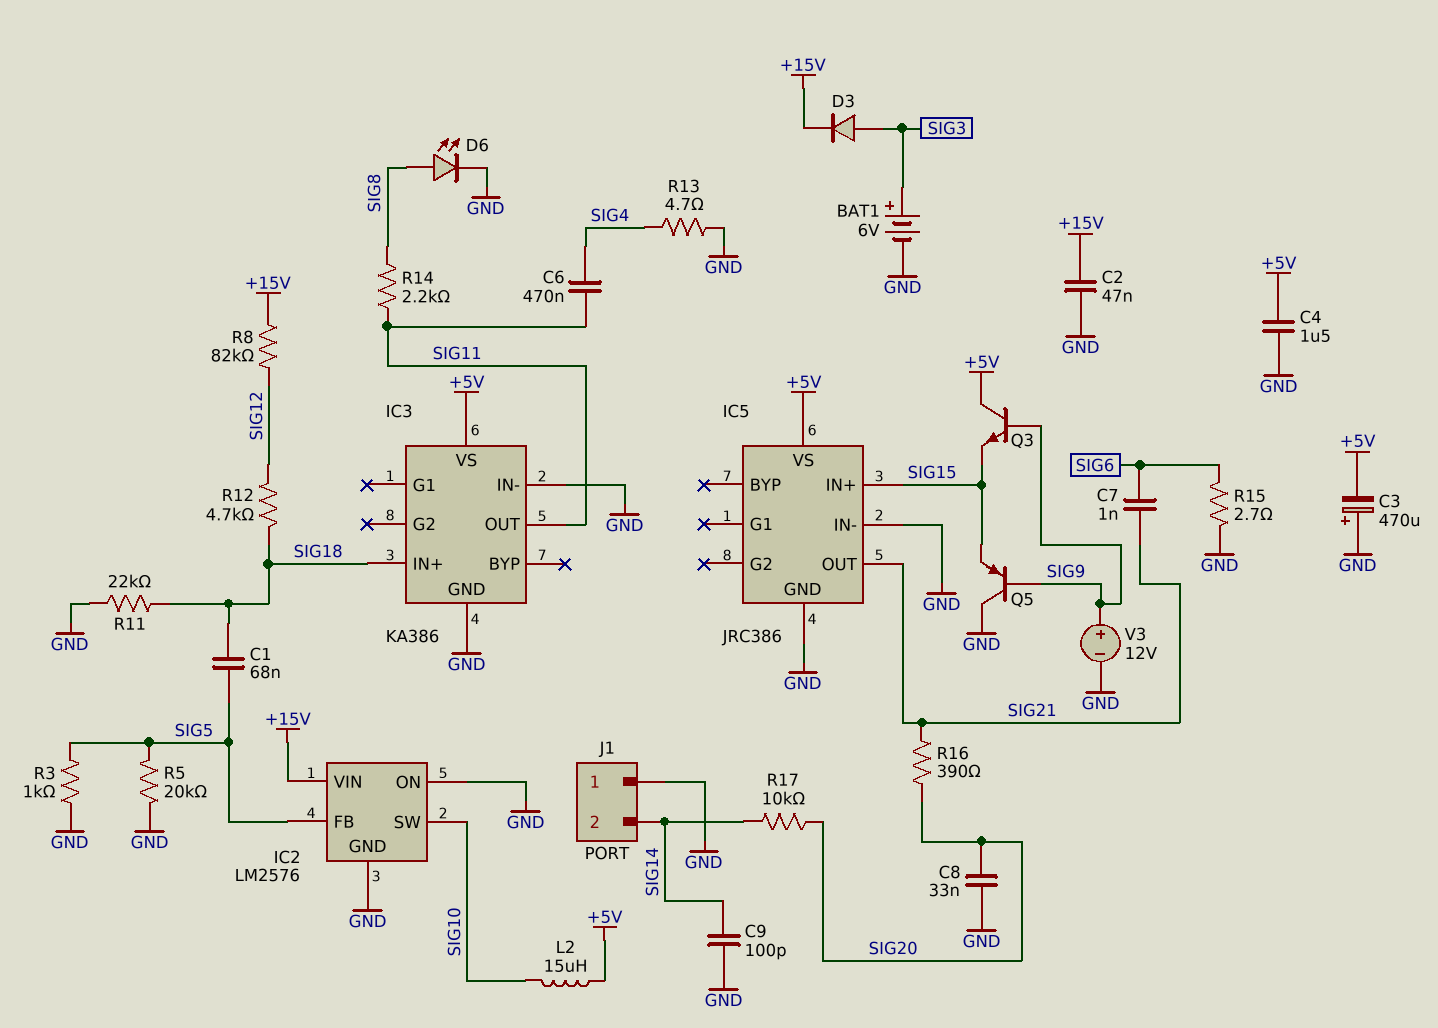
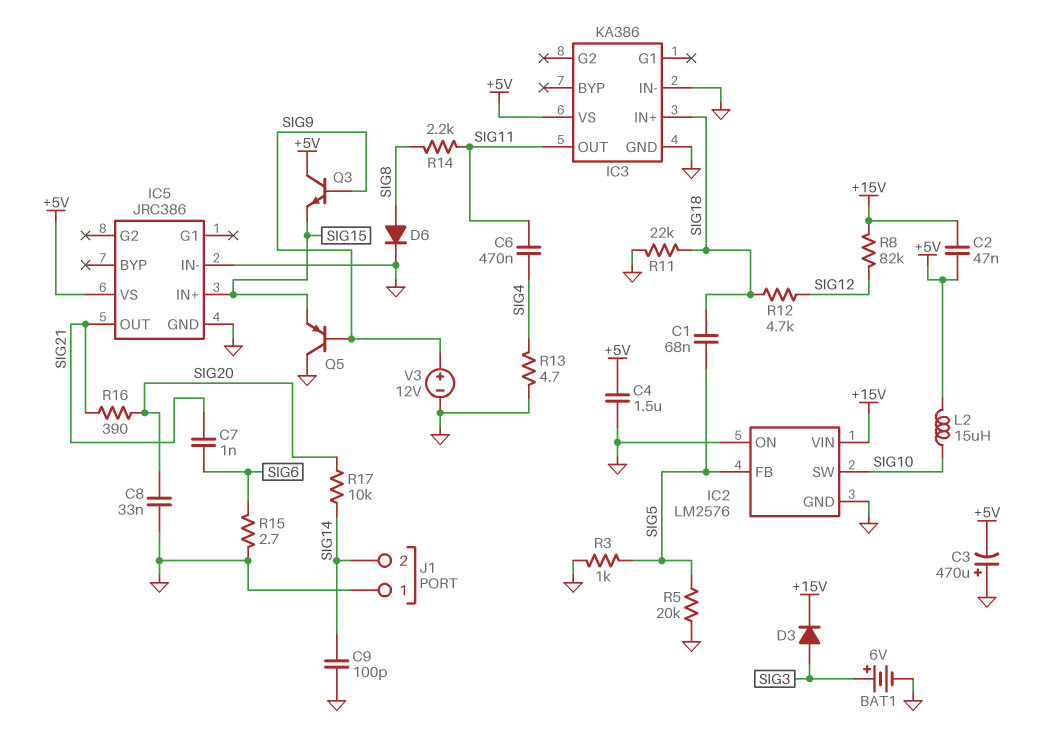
C2: 47nF (+15V, GND) -> 47nF (+5V, +15V)
D6: LED (A SIG8, K GND) -> diode (A SIG8, K GND)

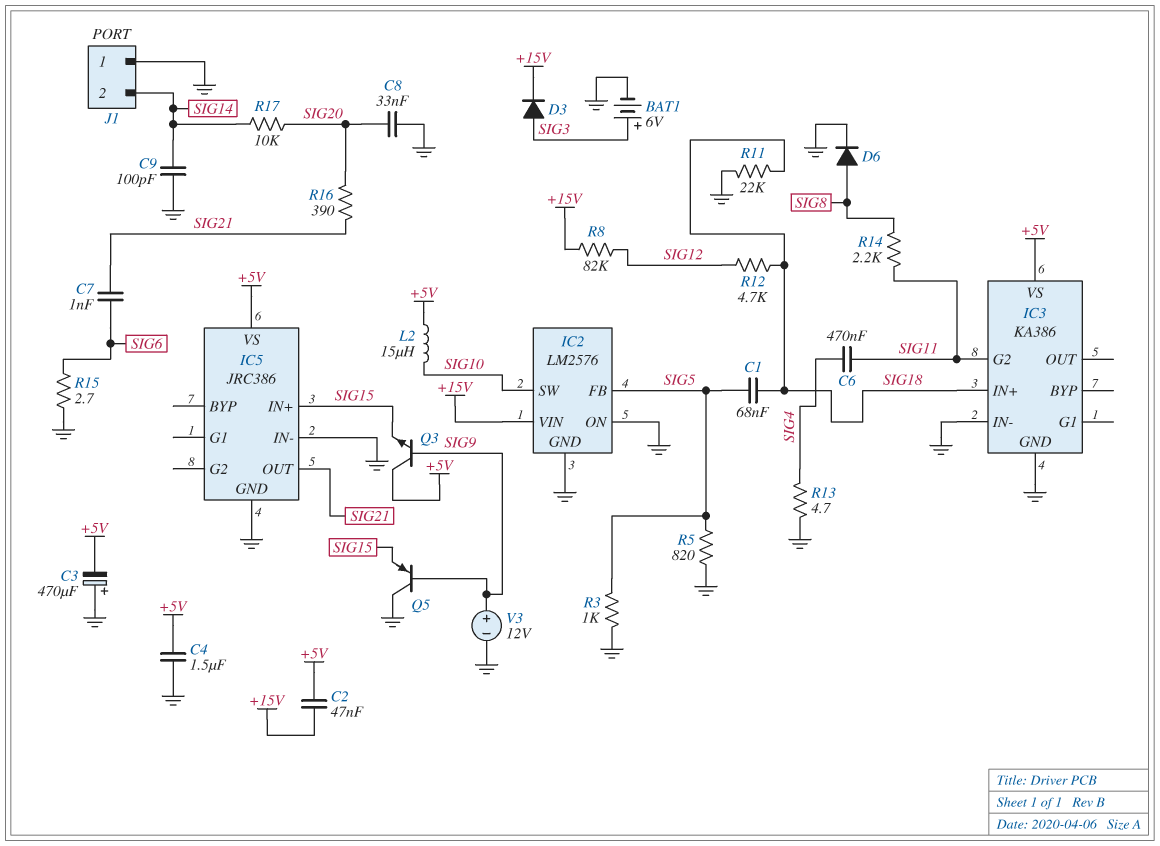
IC3 pin G2: none -> SIG11
IC3 pin OUT: SIG11 -> none
R5: 20k (GND, SIG5) -> 820 (GND, SIG5)

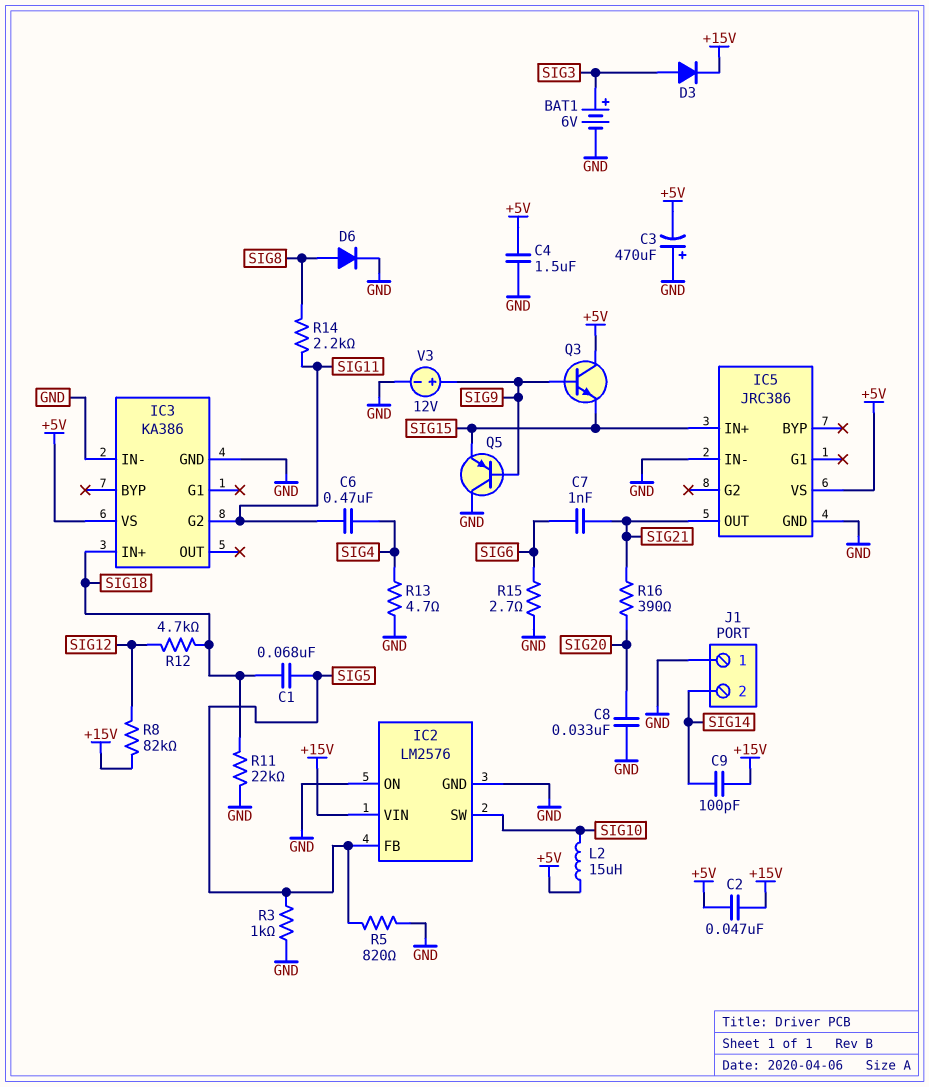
C9: 100pF (GND, SIG14) -> 100pF (+15V, SIG14)
R17: 10k (SIG14, SIG20) -> none

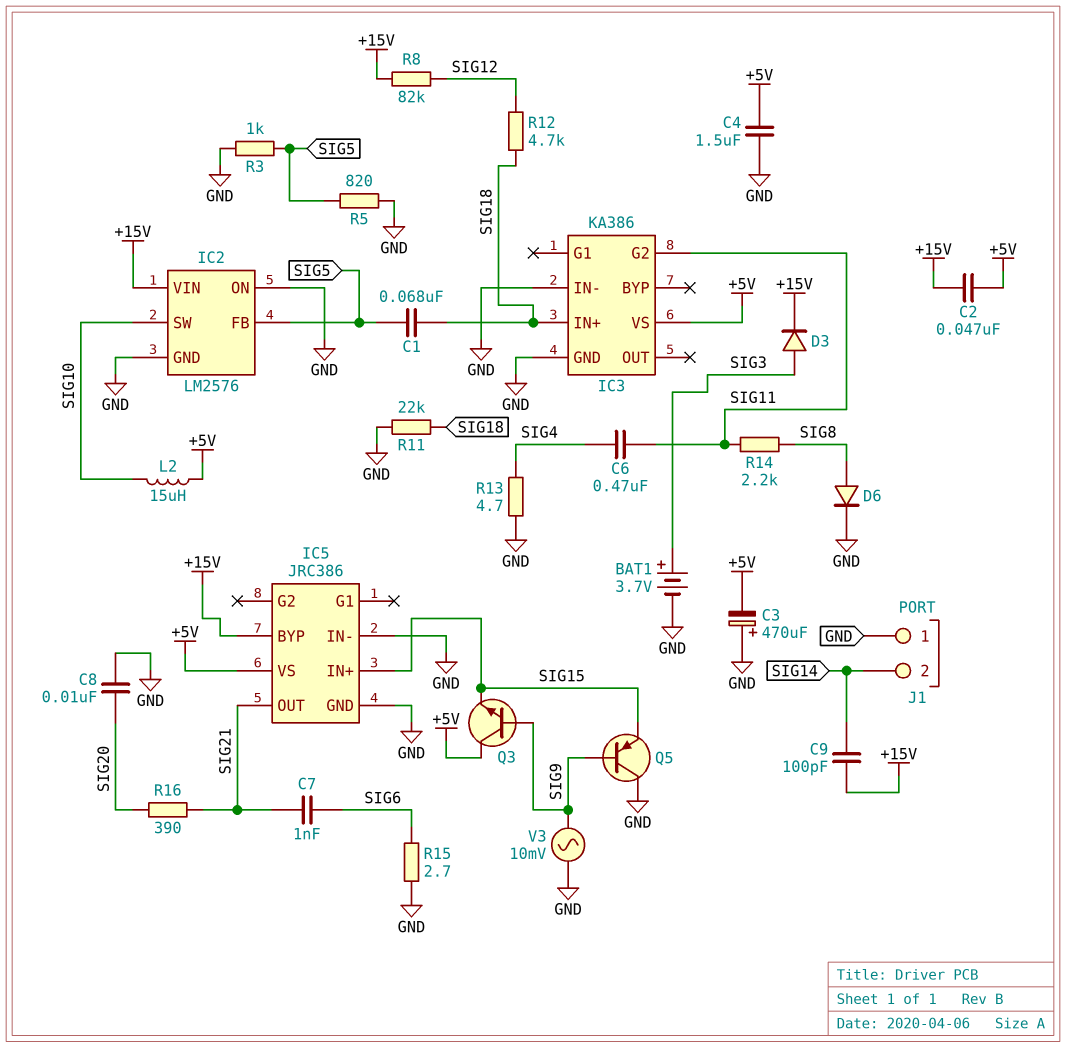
BAT1: 6V (plus SIG3, minus GND) -> 3.7V (plus SIG3, minus GND)
C8: 33nF (GND, SIG20) -> 10nF (GND, SIG20)
IC5 pin BYP: none -> +15V
V3: 12V (plus SIG9, minus GND) -> AC 10mV (GND, SIG9)

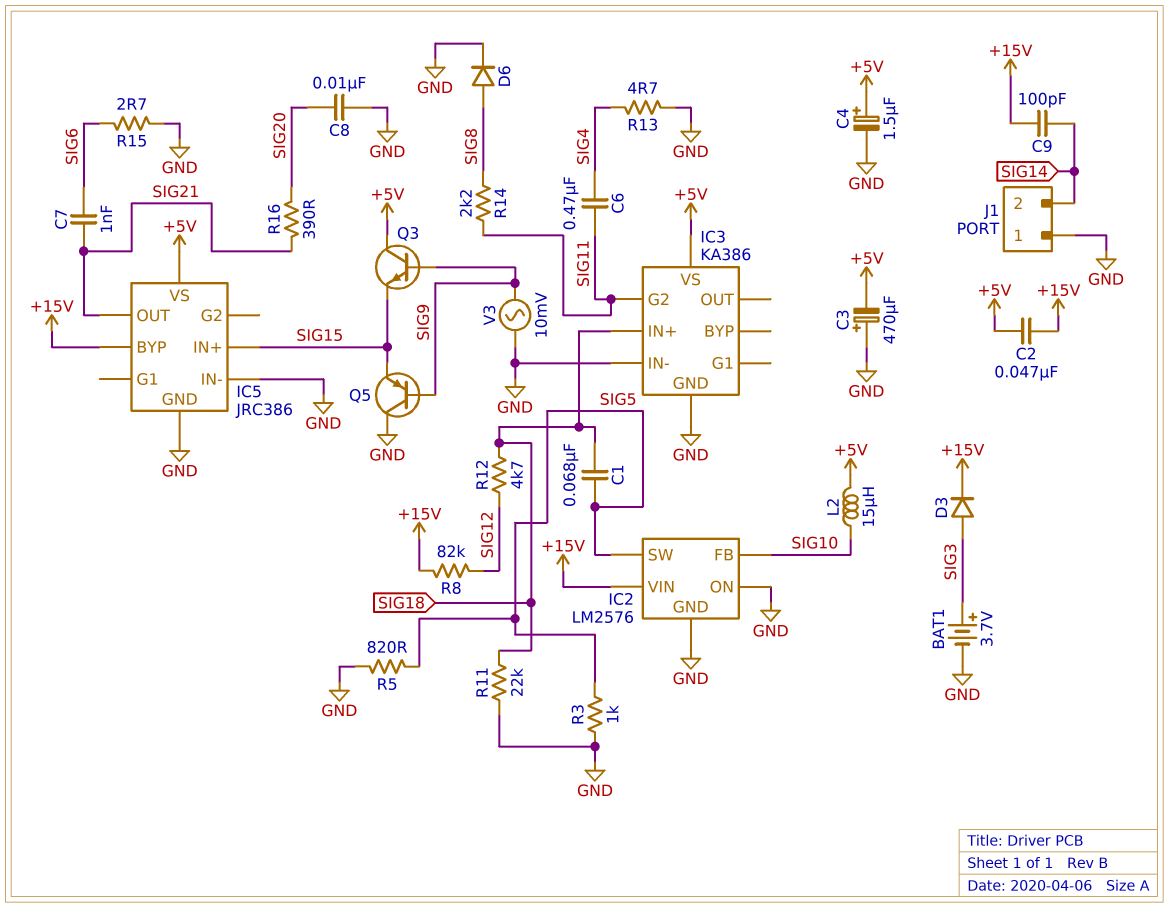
C4: 1.5uF (+5V, GND) -> 1.5uF (plus +5V, minus GND)
IC2 pin FB: SIG5 -> SIG10
IC2 pin SW: SIG10 -> SIG5

